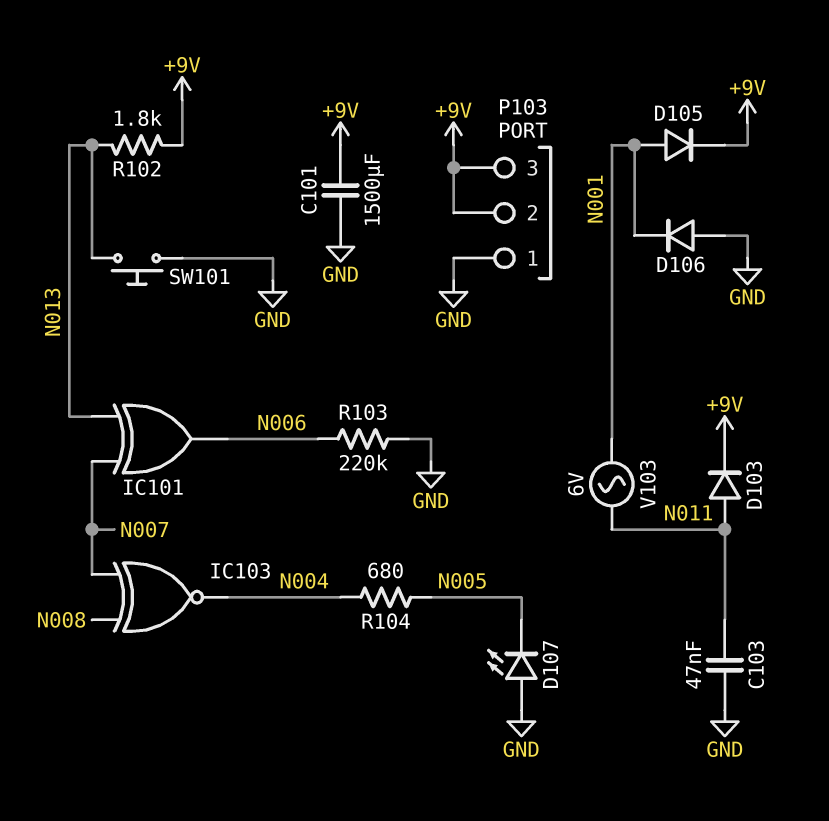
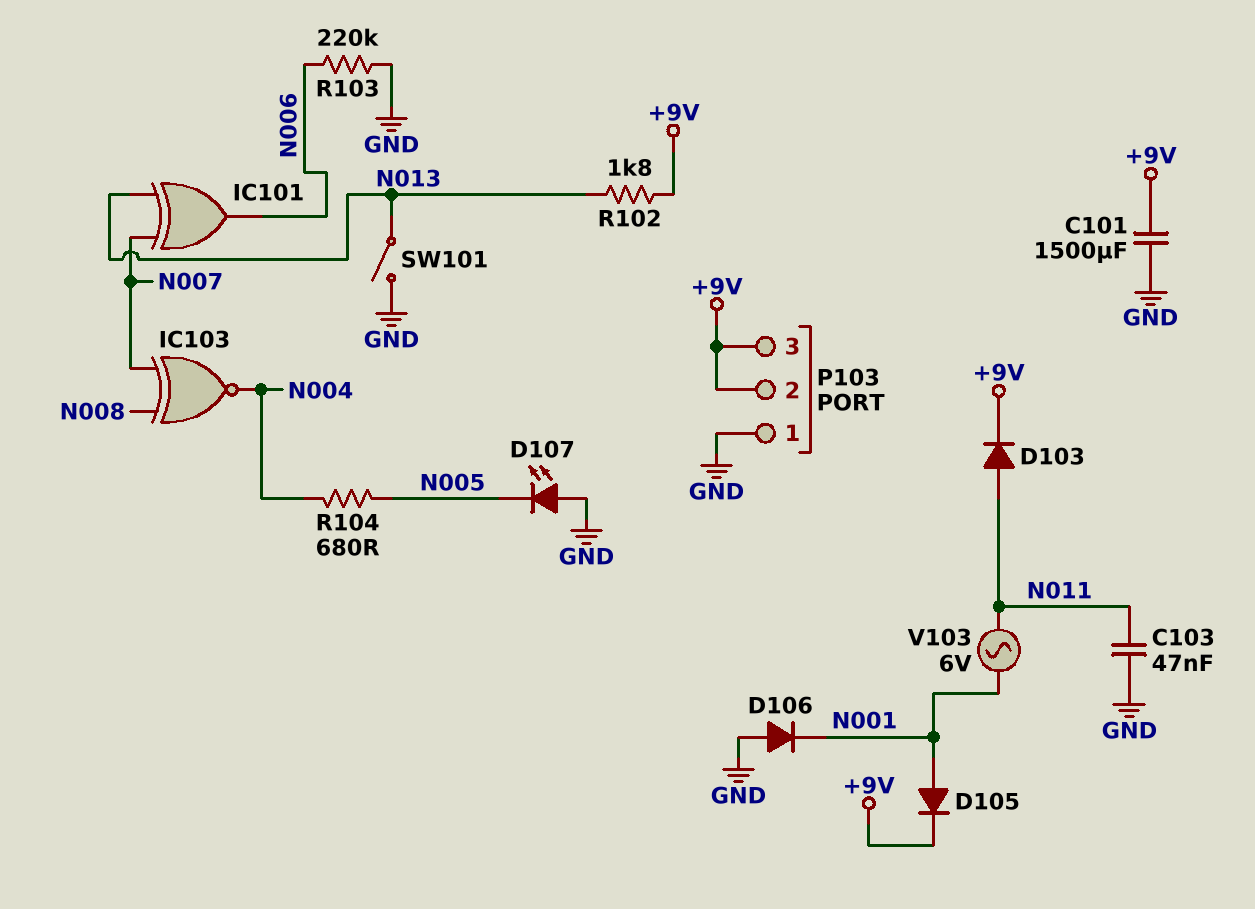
SW101: button (GND, N013) -> switch (GND, N013)

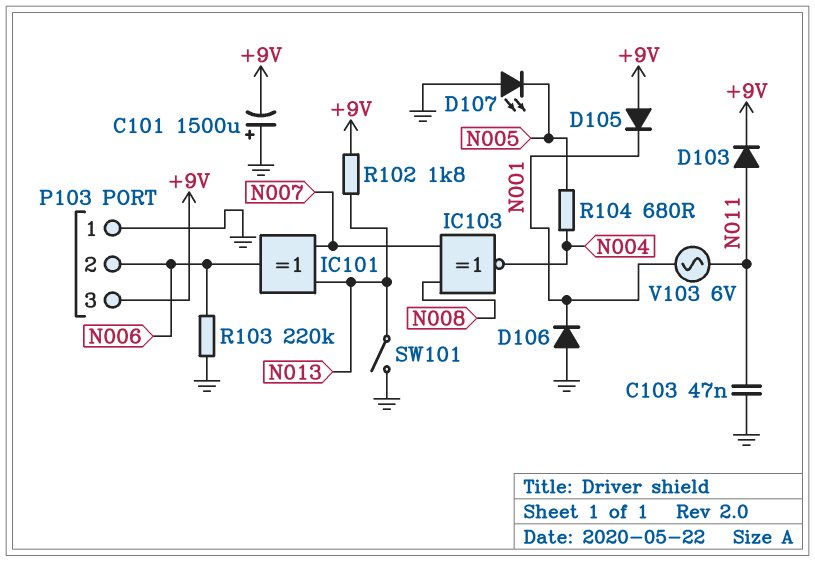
C101: 1500uF (+9V, GND) -> 1500uF (plus GND, minus +9V)
D105: diode (A N001, K +9V) -> diode (A +9V, K N001)
P103 pin 2: +9V -> N006

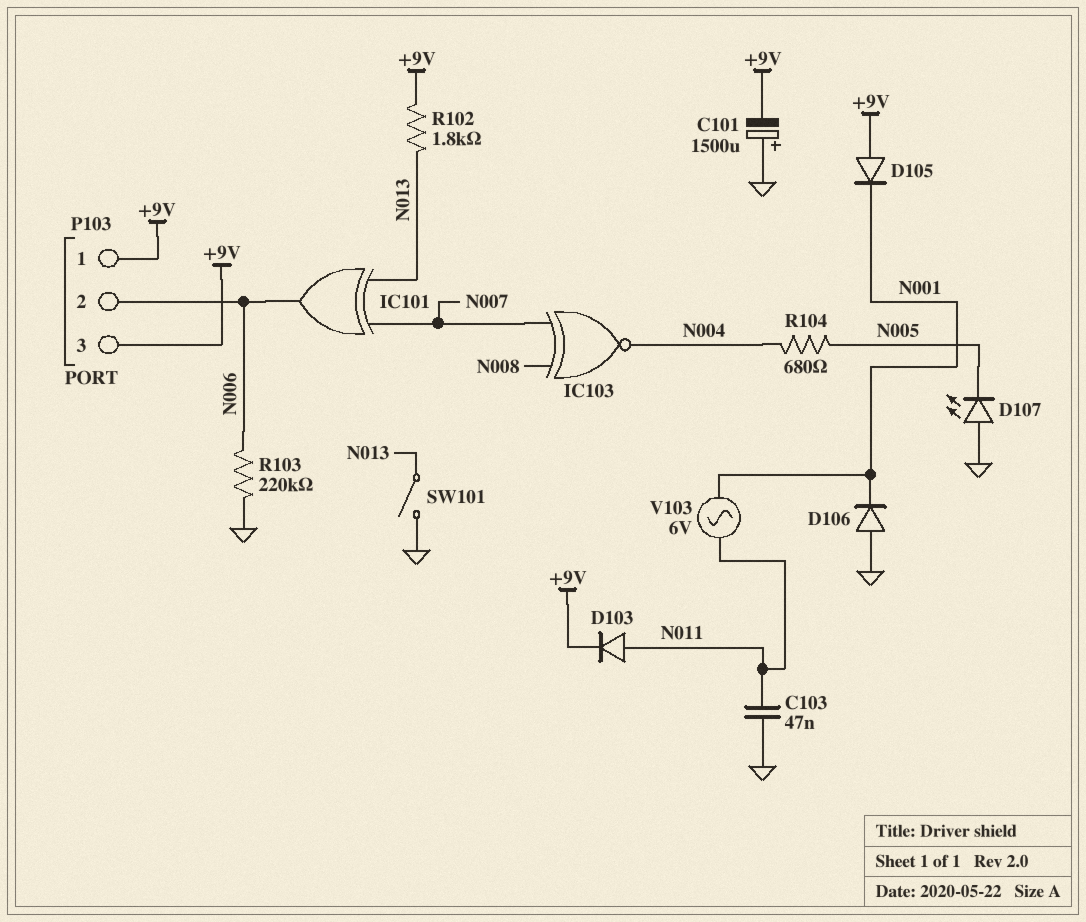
P103 pin 1: GND -> +9V

